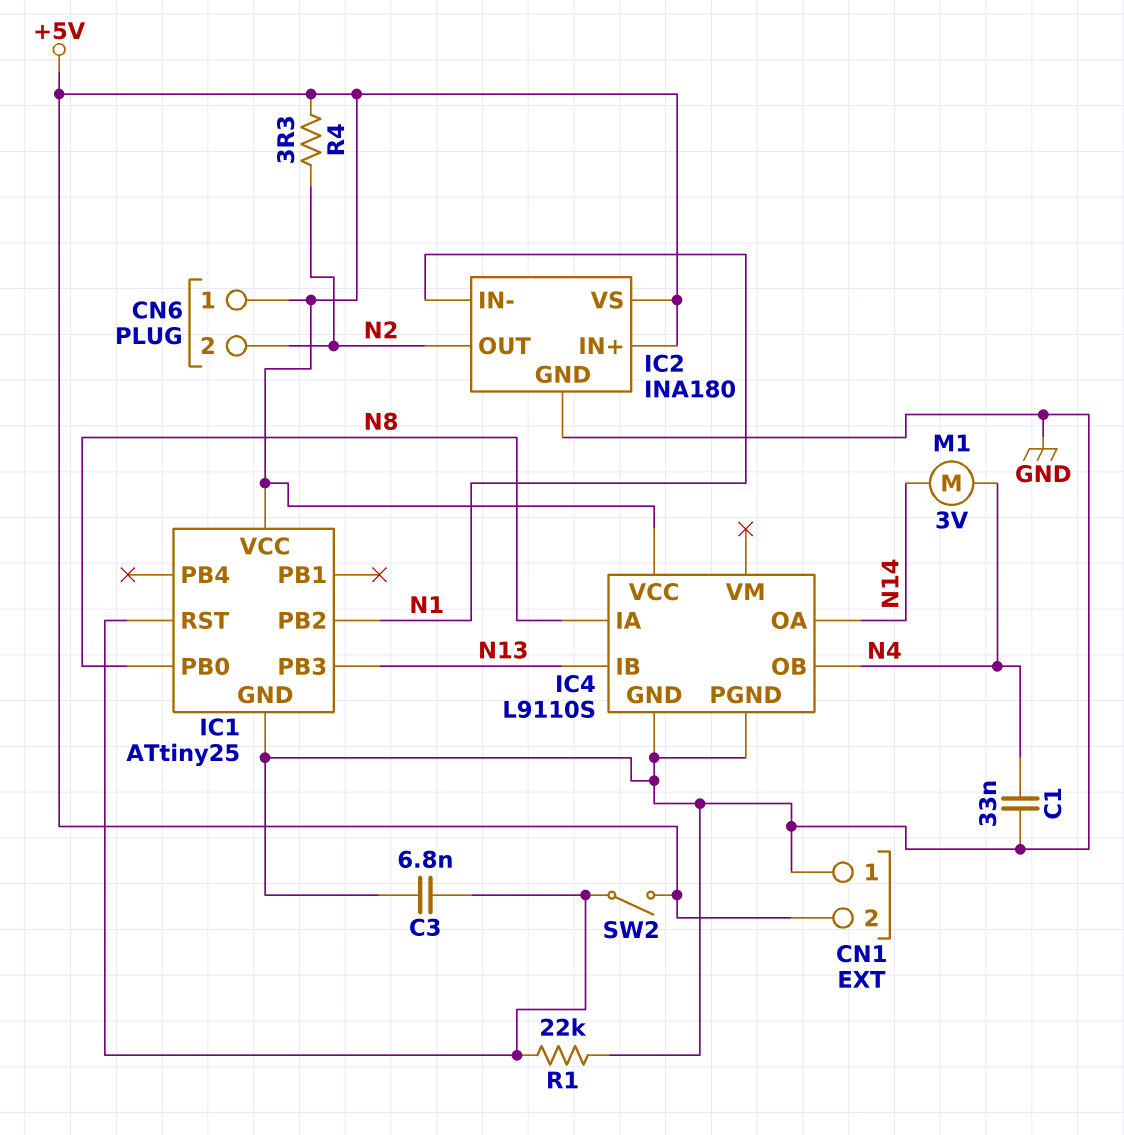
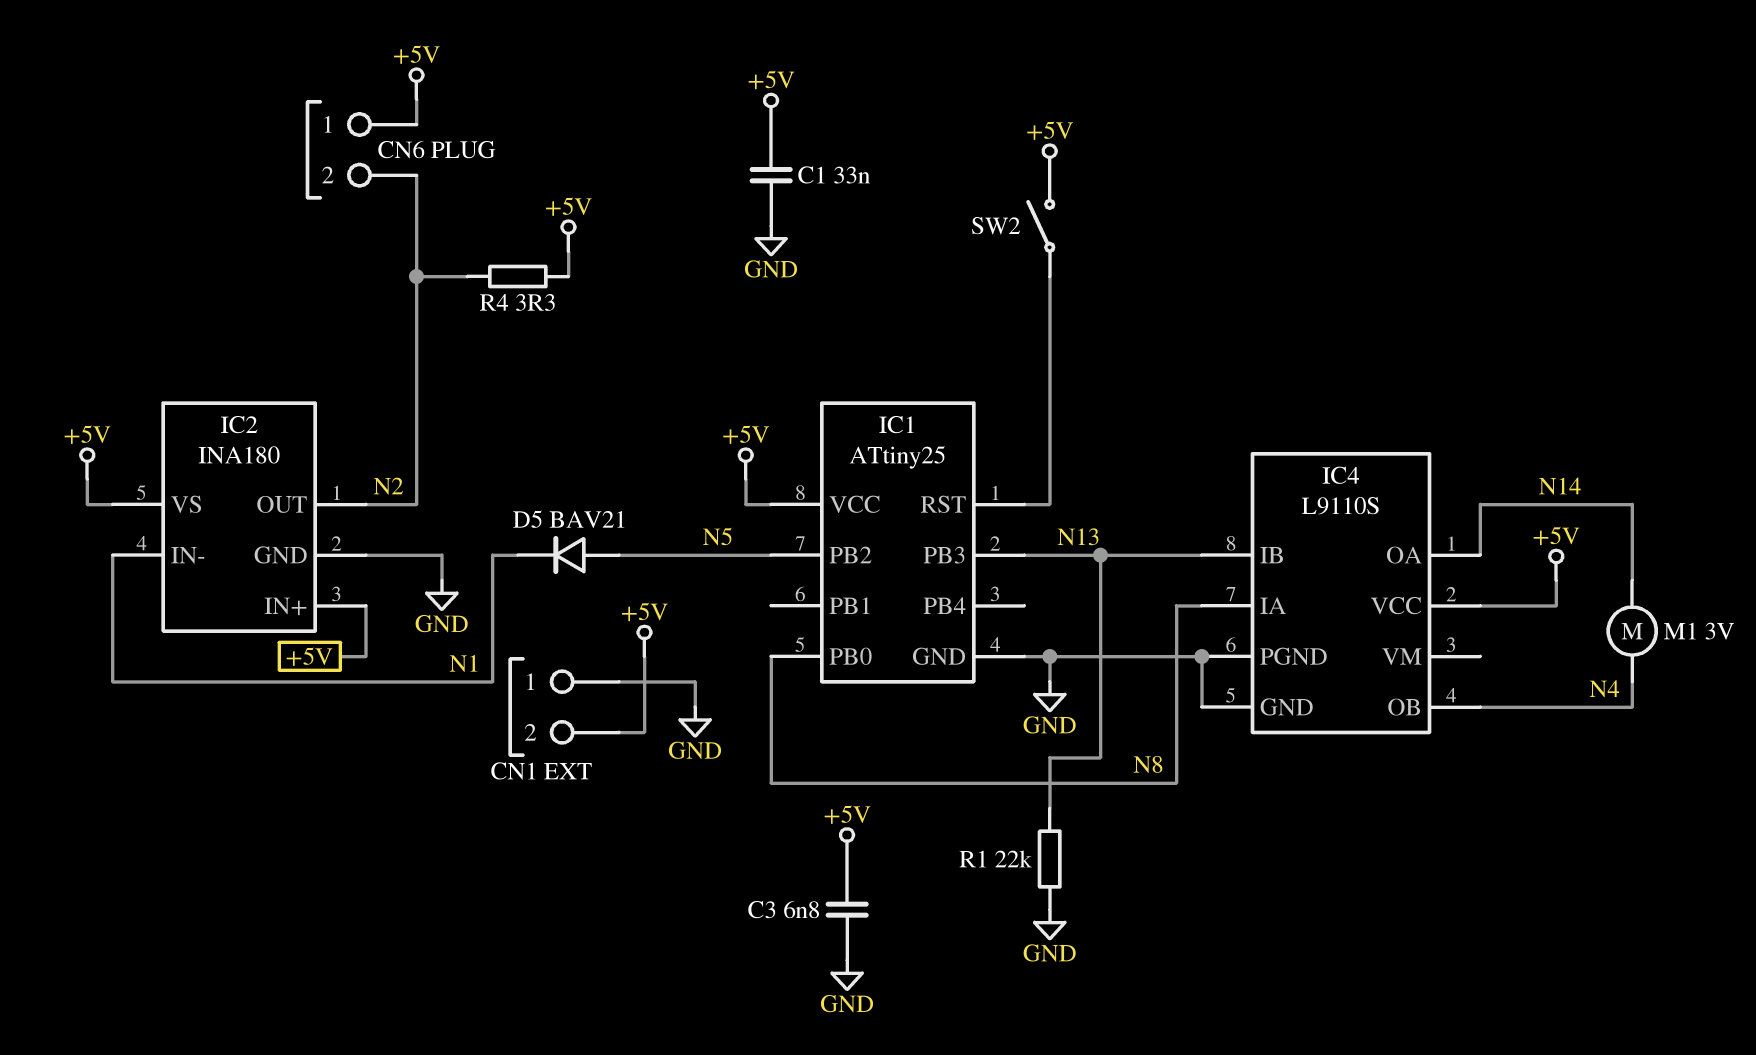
C1: 33nF (GND, N4) -> 33nF (+5V, GND)
C3: 6.8nF (GND, IC1/RST) -> 6.8nF (+5V, GND)
D5: none -> diode BAV21 (A N5, K N1)
IC1 pin PB2: N1 -> N5
R1: 22k (GND, IC1/RST) -> 22k (GND, N13)

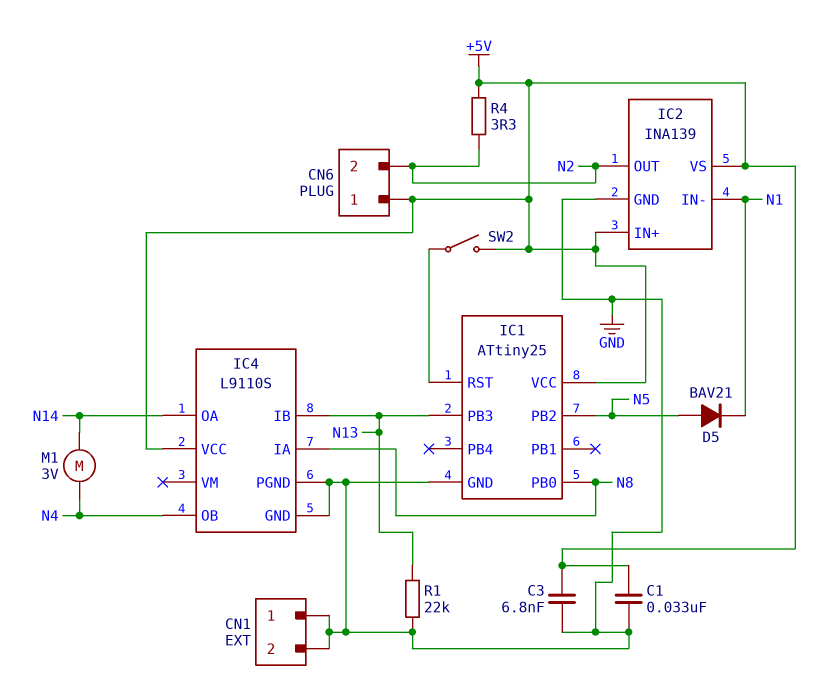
CN1 pin 2: +5V -> GND
IC2: INA180 -> INA139

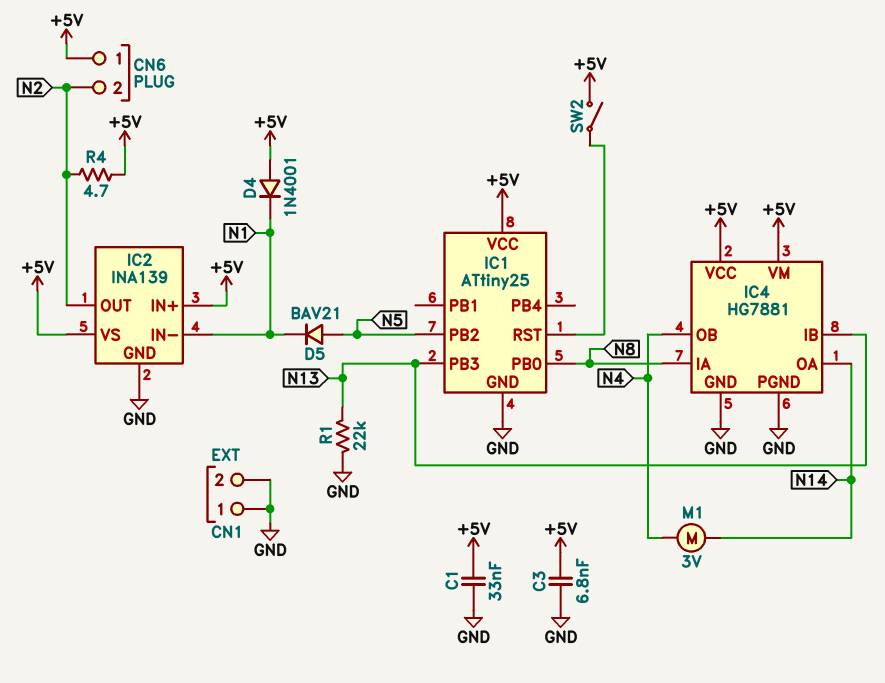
D4: none -> diode 1N4001 (A +5V, K N1)
IC4: L9110S -> HG7881
IC4 pin VM: none -> +5V
R4: 3.3 (+5V, N2) -> 4.7 (+5V, N2)

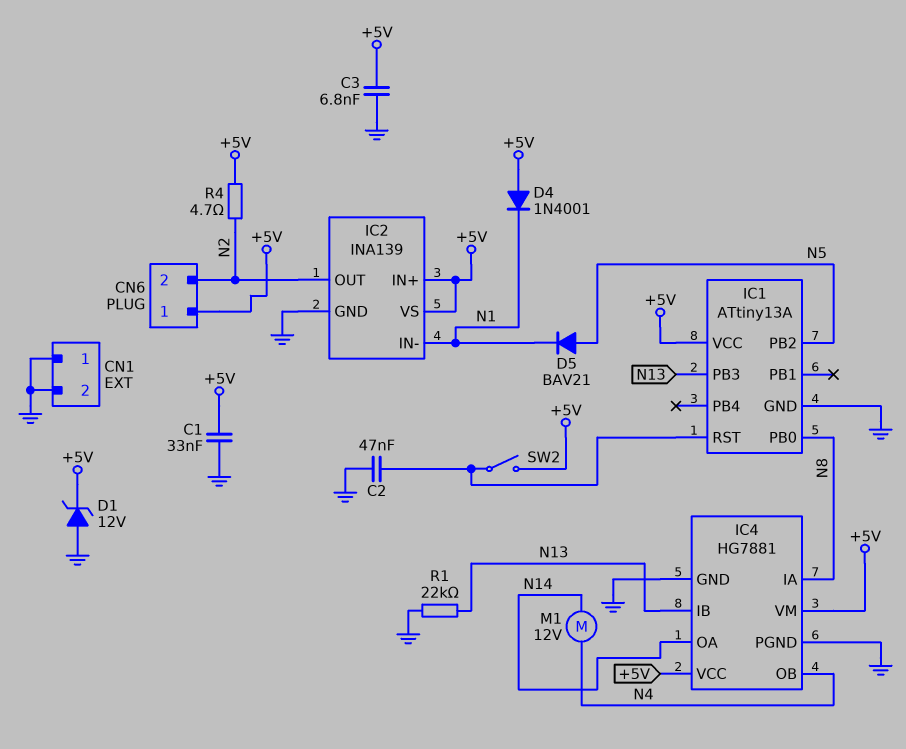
C2: none -> 47nF (GND, IC1/RST)
D1: none -> zener 12V (A GND, K +5V)
IC1: ATtiny25 -> ATtiny13A
M1: motor 3V (N4, N14) -> motor 12V (N4, N14)

